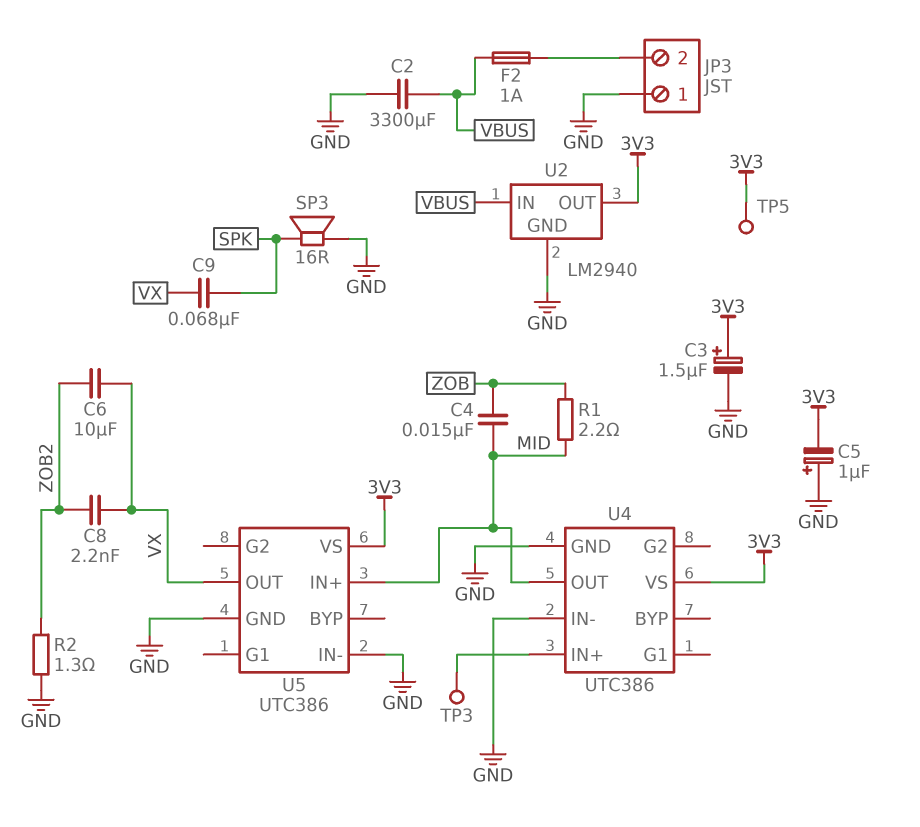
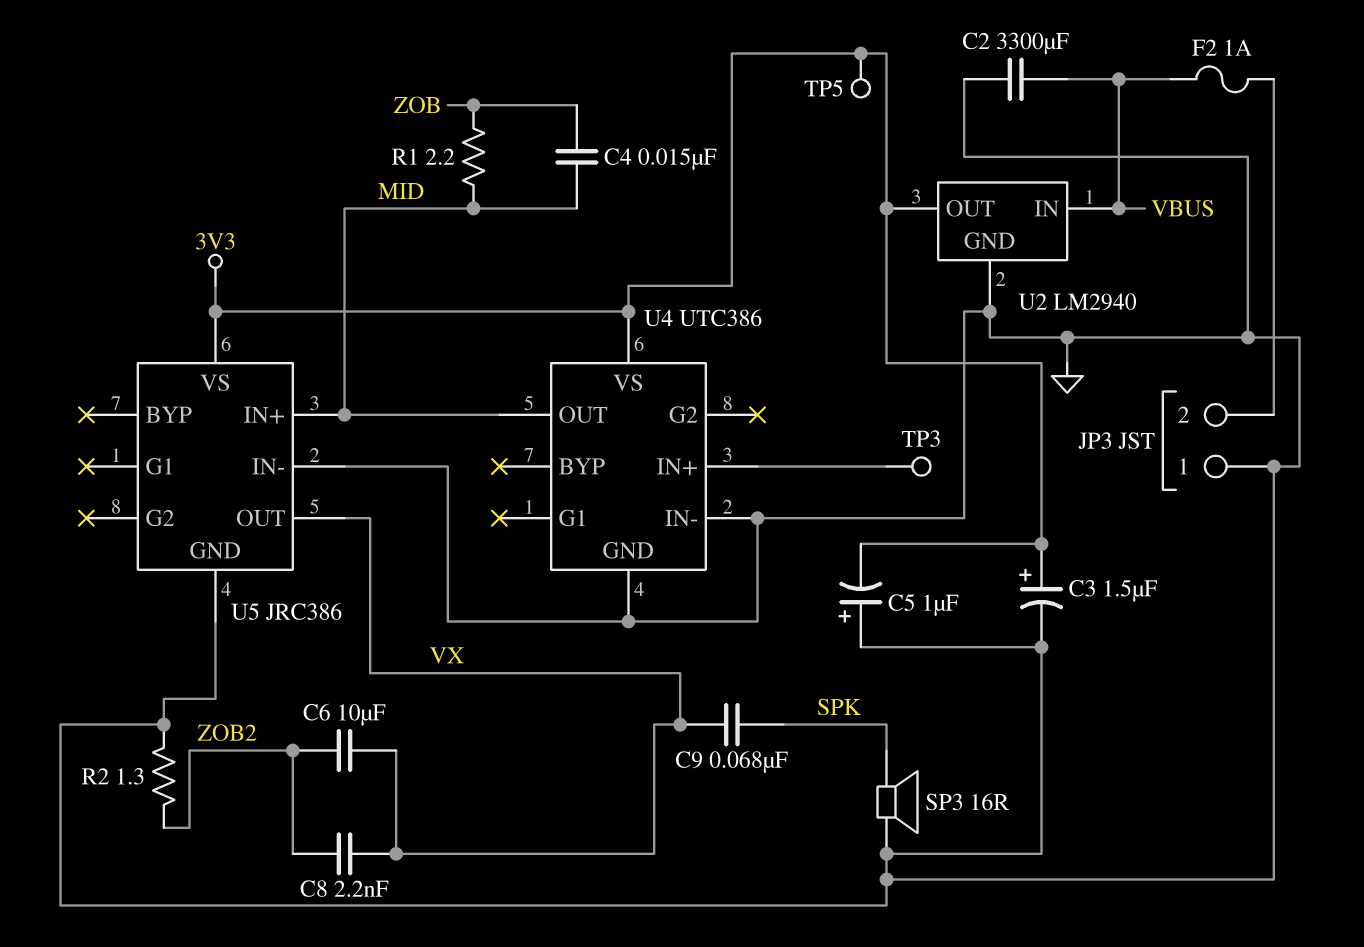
U5: UTC386 -> JRC386

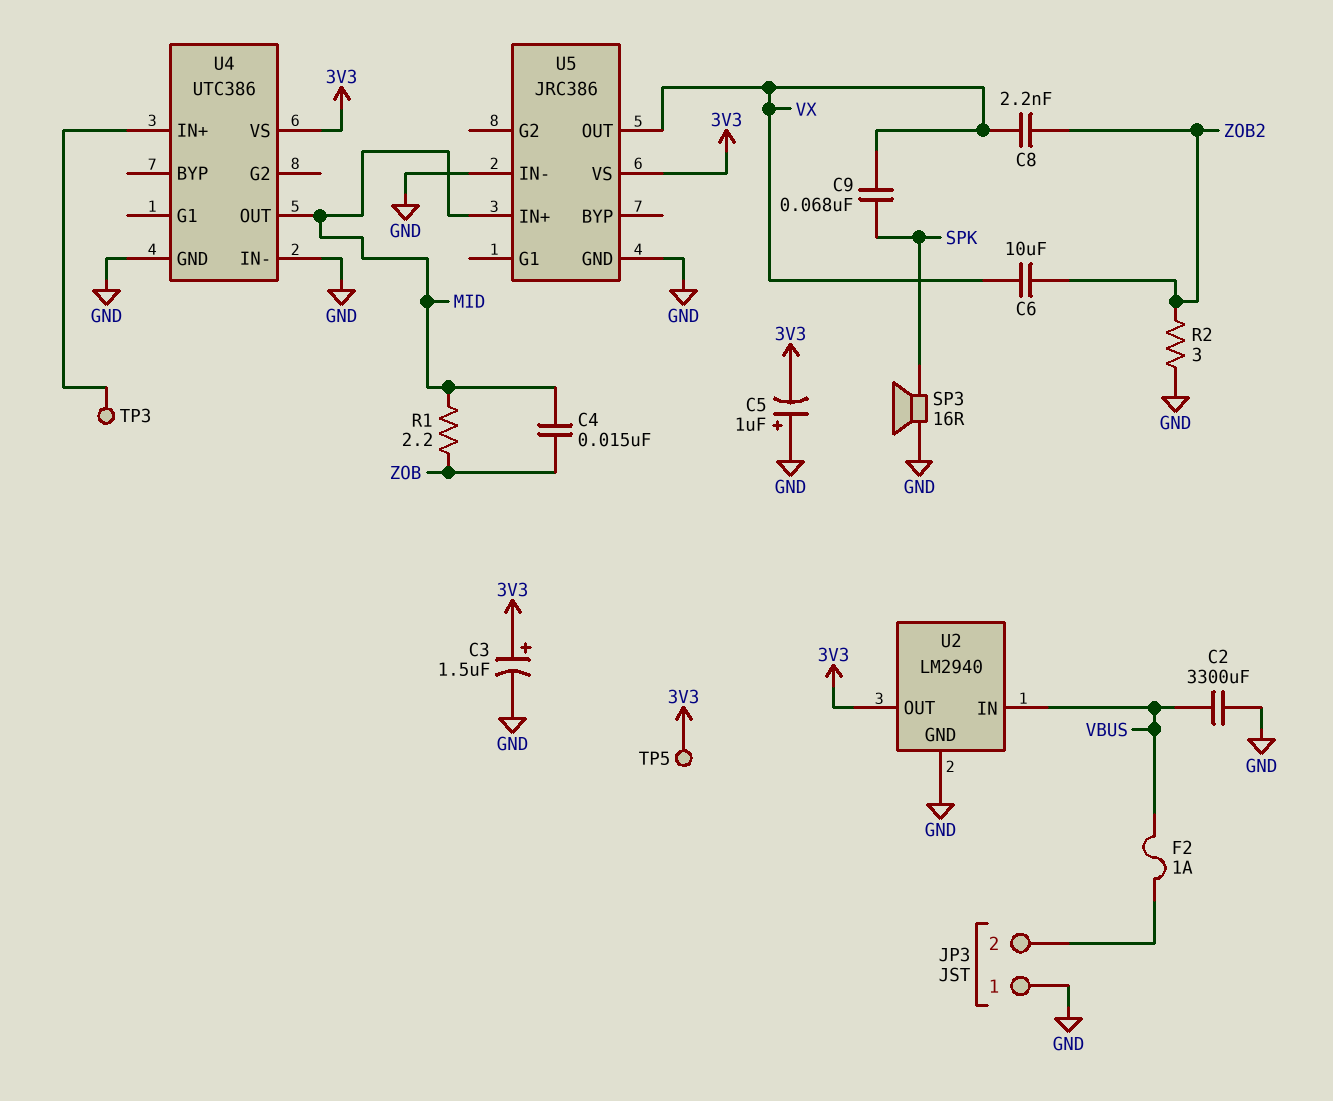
R2: 1.3 (GND, ZOB2) -> 3 (GND, ZOB2)

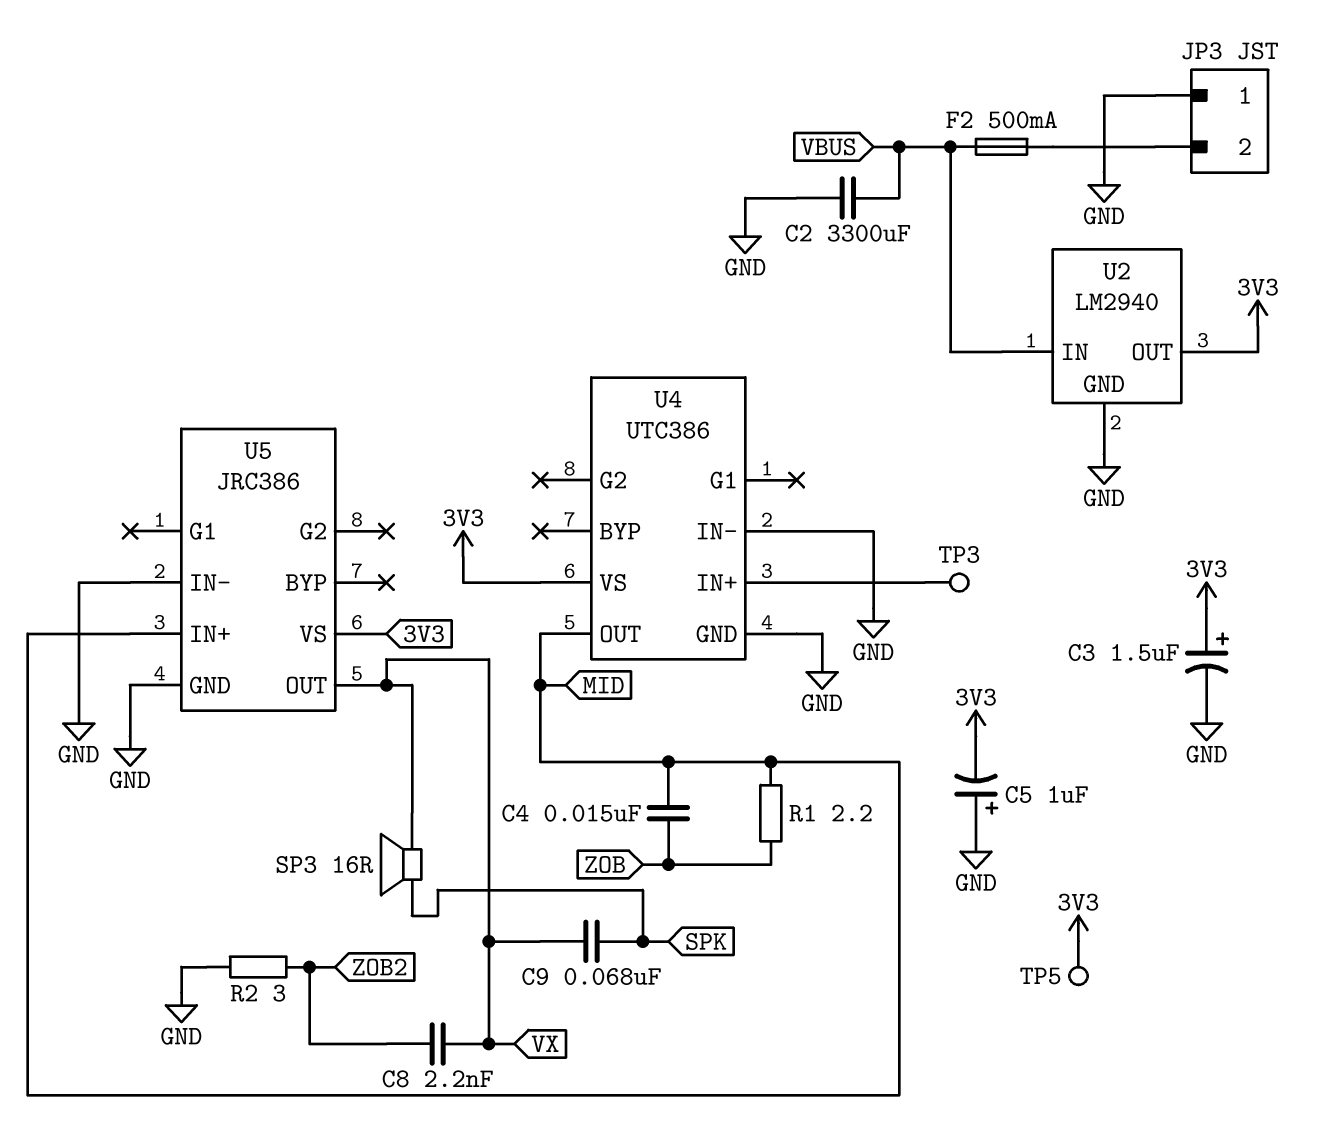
C6: 10uF (VX, ZOB2) -> none
F2: 1A (JP3/2, VBUS) -> 500mA (JP3/2, VBUS)
SP3: speaker 16R (GND, SPK) -> speaker 16R (SPK, VX)

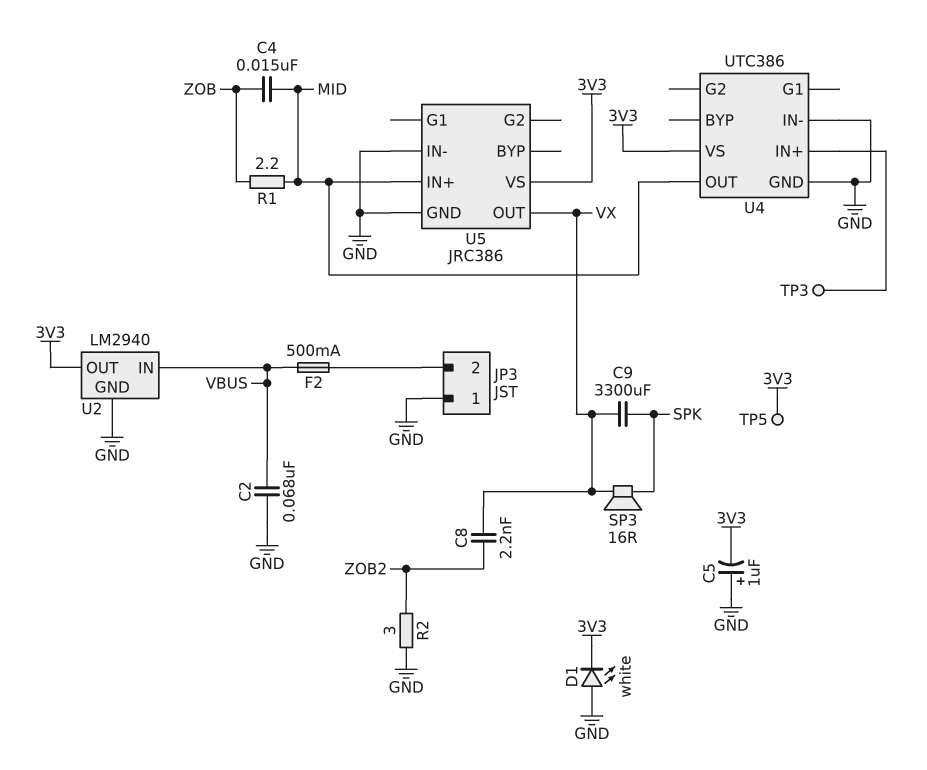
C2: 3300uF (GND, VBUS) -> 68nF (GND, VBUS)
C3: 1.5uF (plus 3V3, minus GND) -> none
C9: 68nF (SPK, VX) -> 3300uF (SPK, VX)
D1: none -> LED white (A GND, K 3V3)

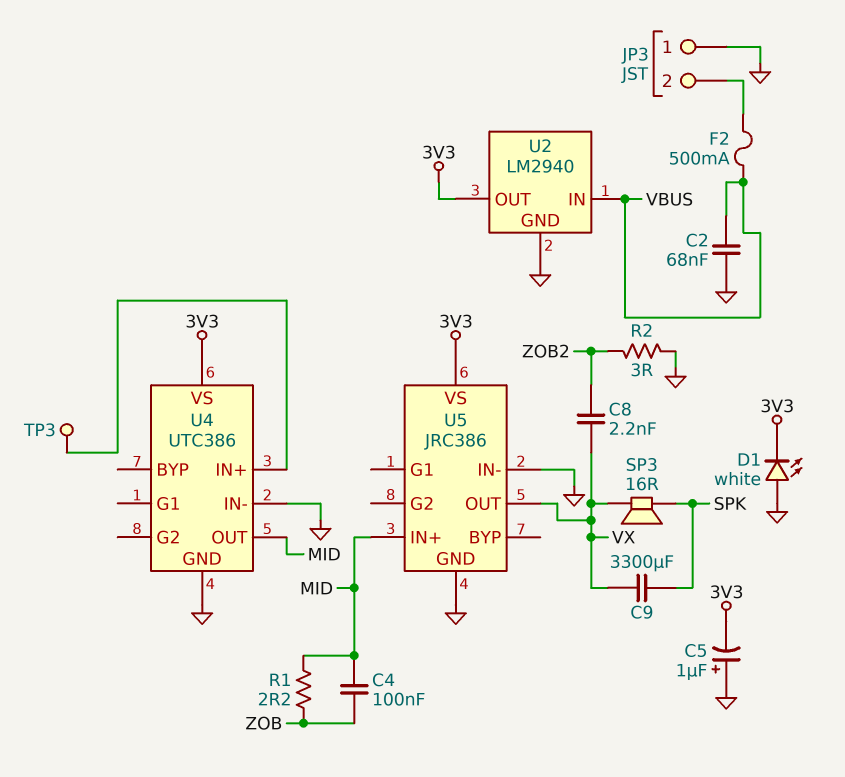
C4: 15nF (MID, ZOB) -> 100nF (MID, ZOB)
TP5: test point (3V3) -> none

